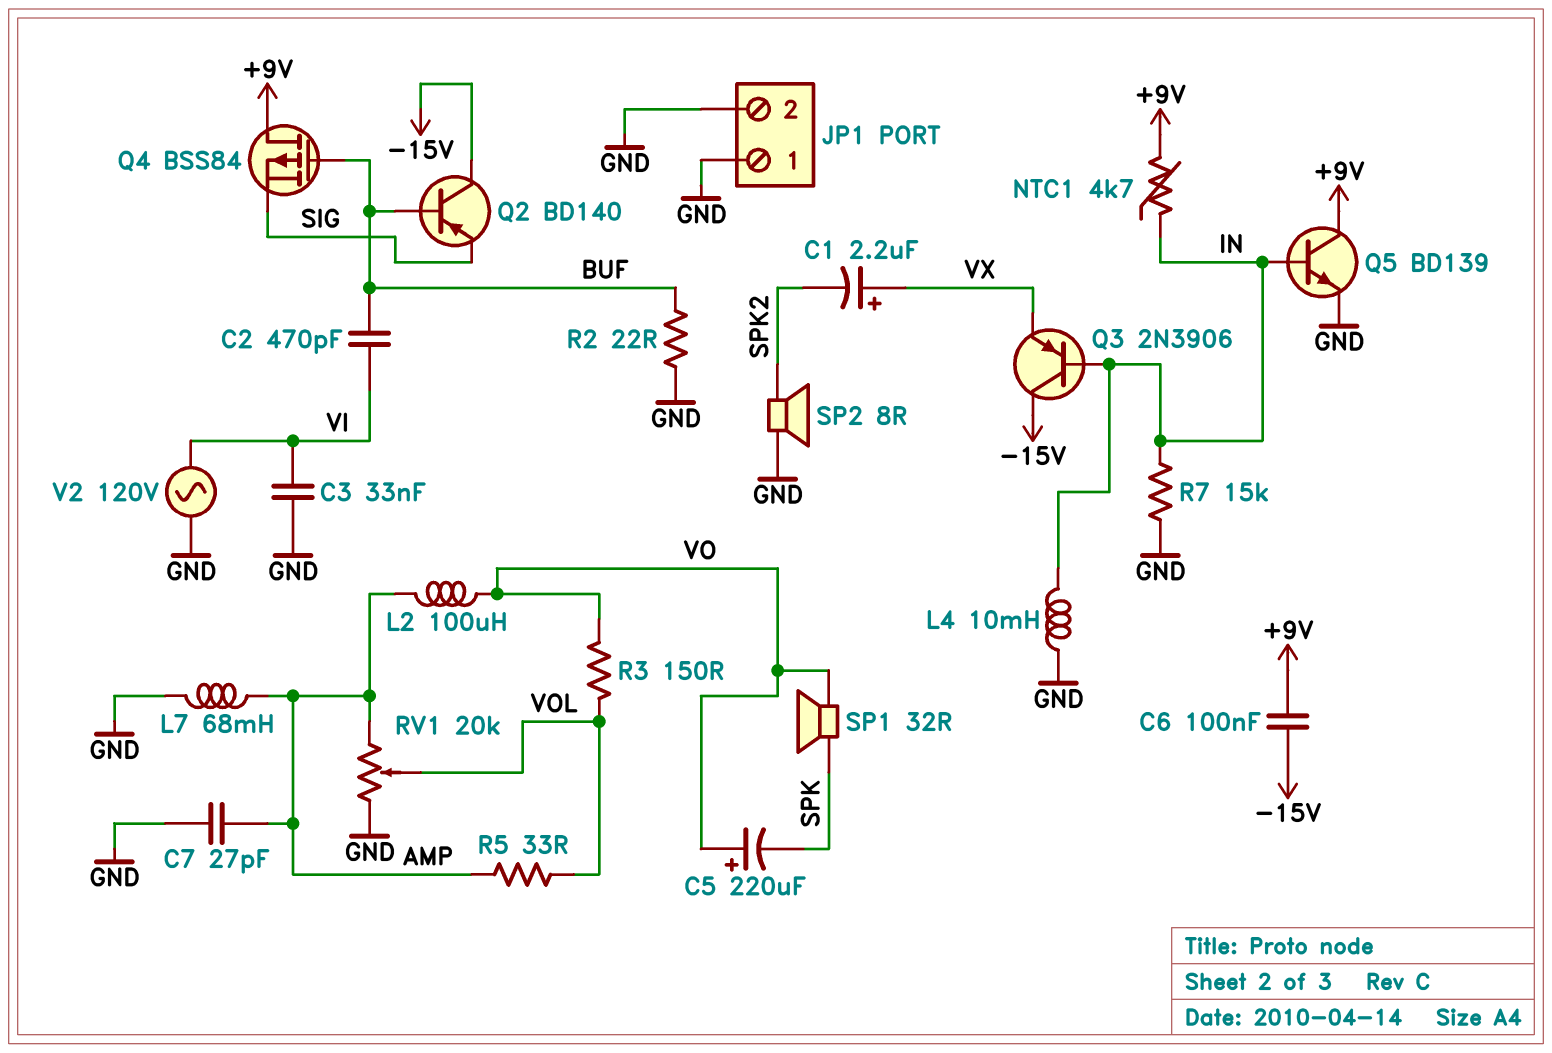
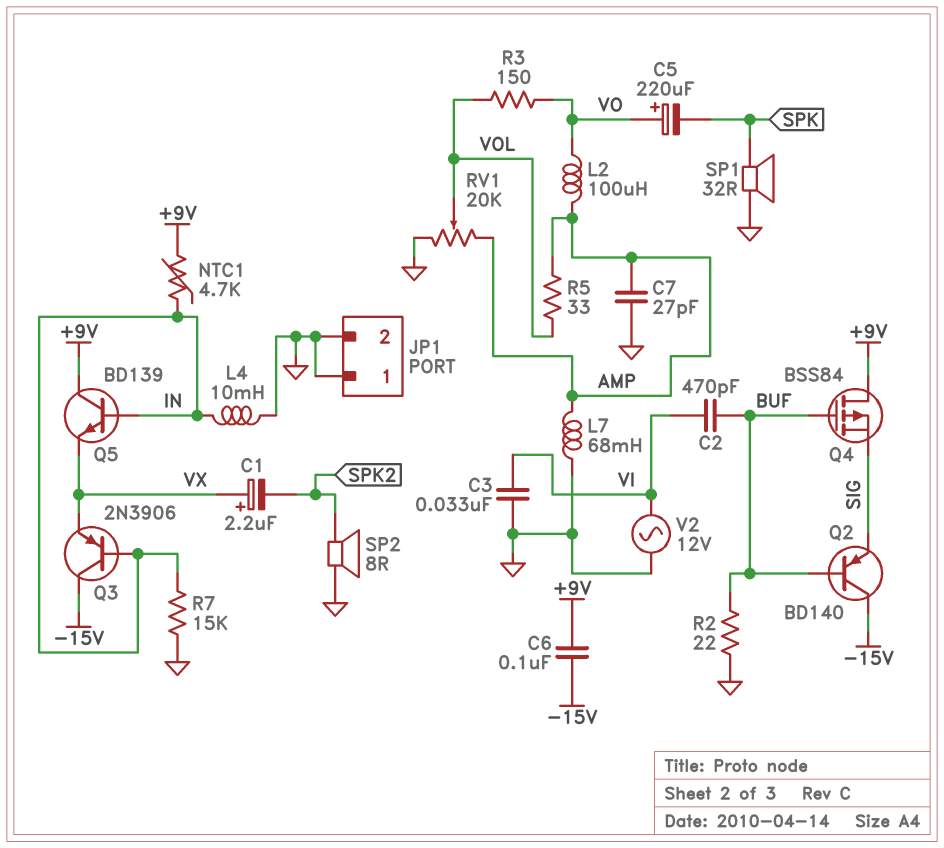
Q5: NPN BD139 (B IN, C +9V, E GND) -> NPN BD139 (B IN, C +9V, E VX)
SP1: speaker 32R (SPK, VO) -> speaker 32R (GND, SPK)
V2: AC 120V (GND, VI) -> AC 12V (GND, VI)

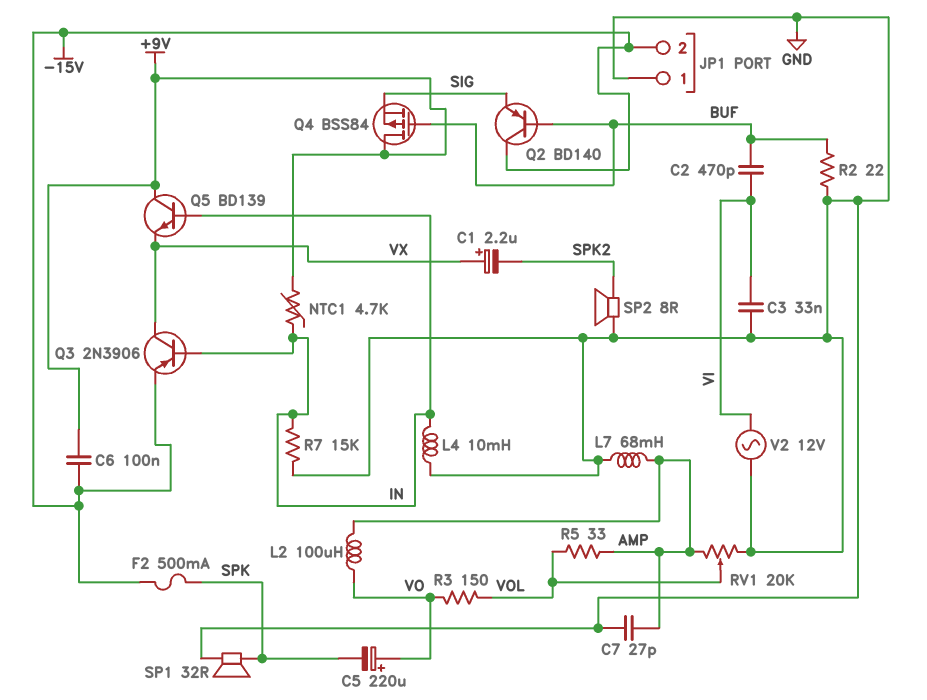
F2: none -> 500mA (-15V, SPK)
JP1 pin 2: GND -> -15V
Q3: PNP 2N3906 (B IN, C -15V, E VX) -> PNP 2N3906 (B IN, C VX, E -15V)

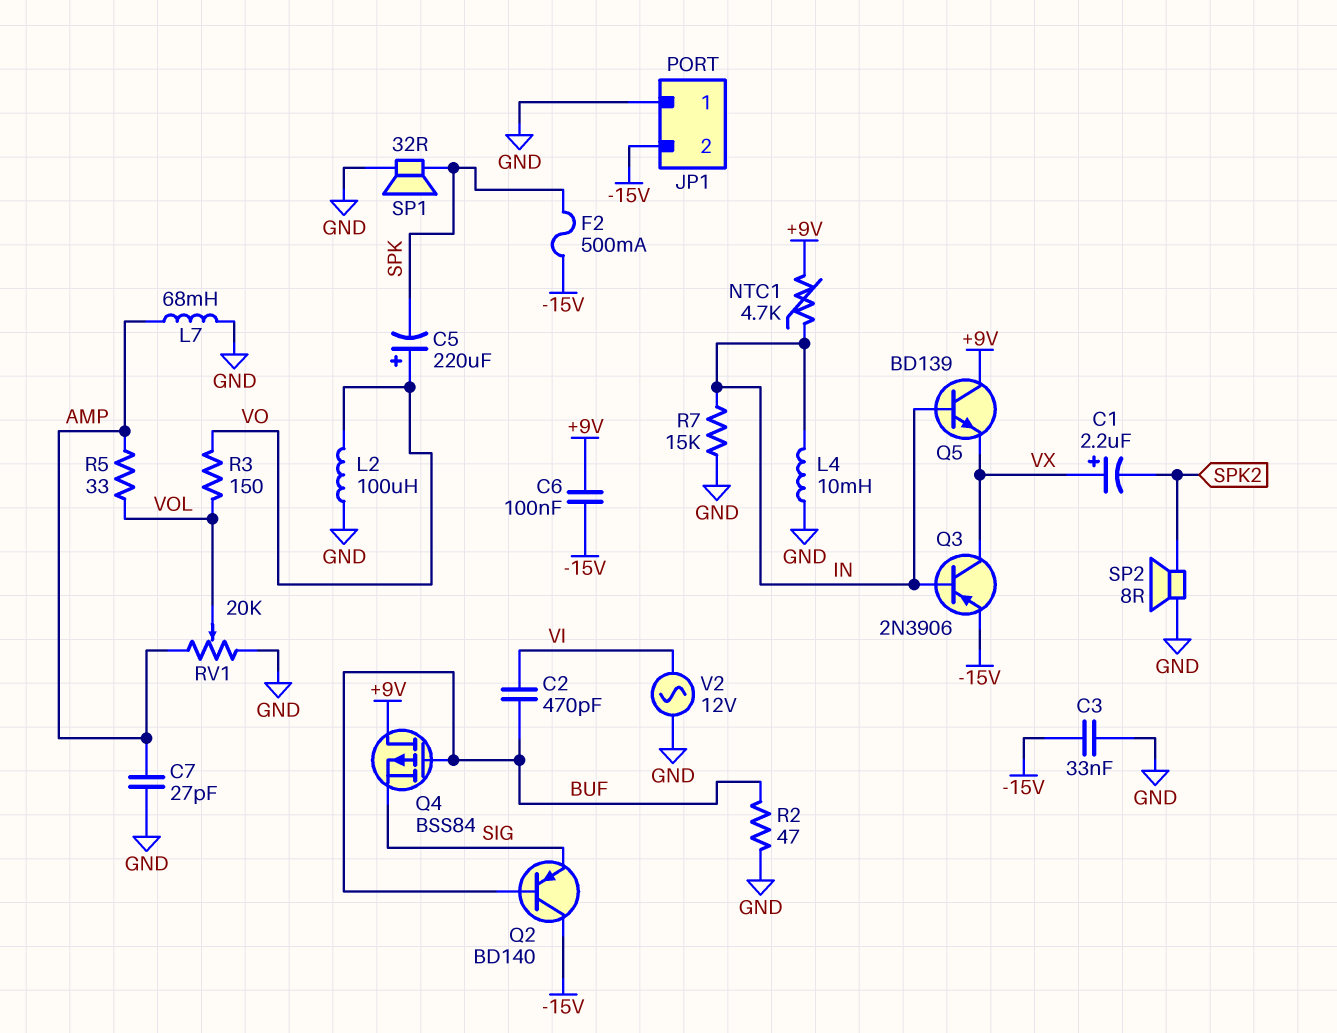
C3: 33nF (GND, VI) -> 33nF (-15V, GND)
L2: 100uH (AMP, VO) -> 100uH (GND, VO)
R2: 22 (BUF, GND) -> 47 (BUF, GND)

